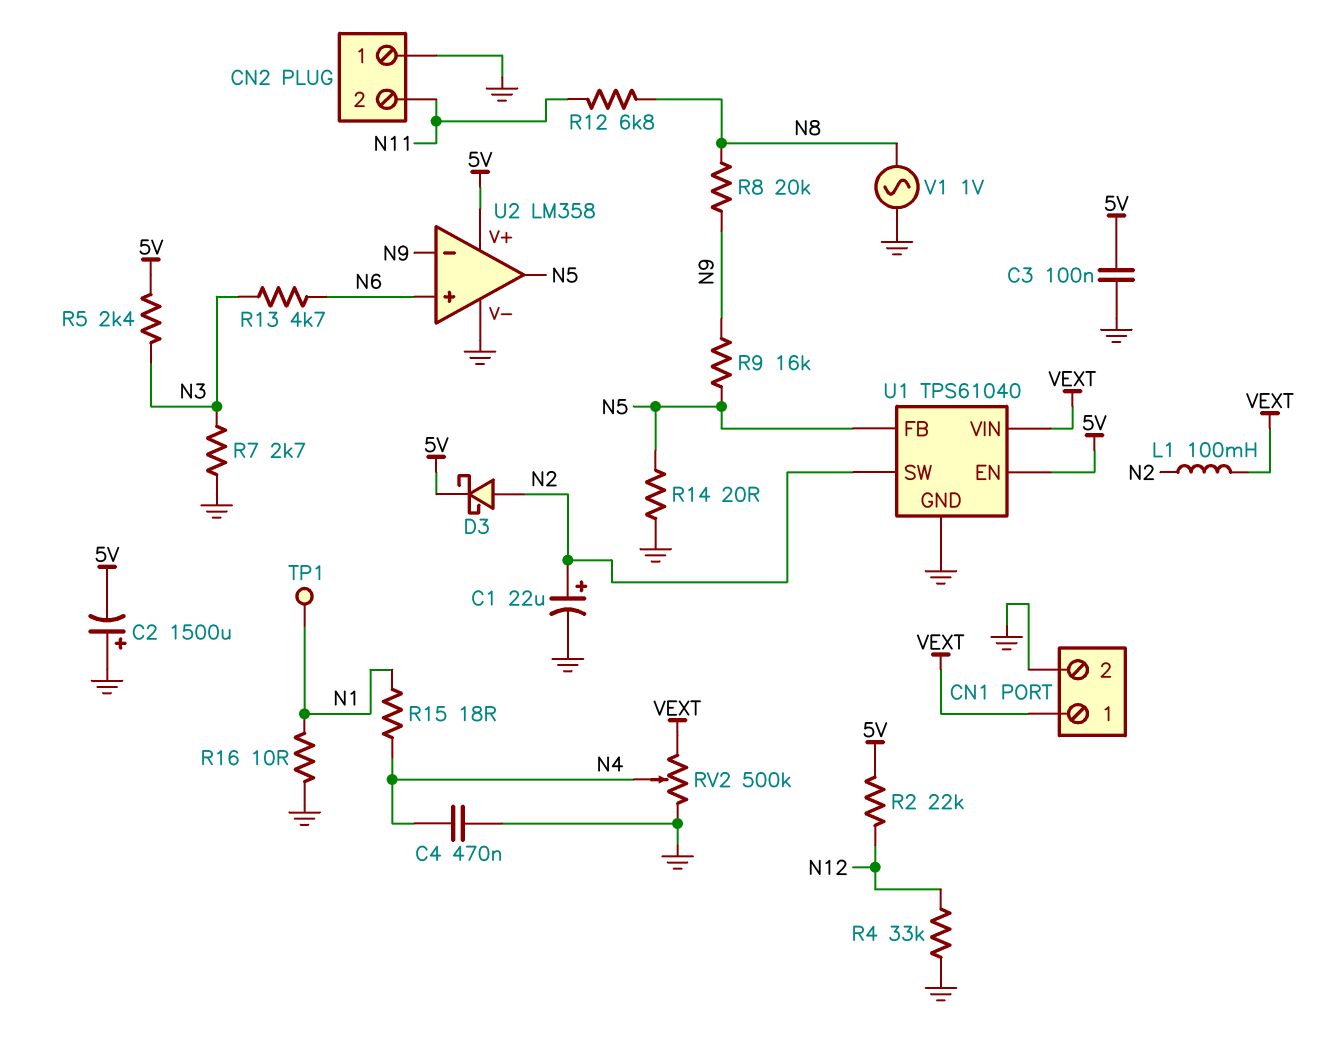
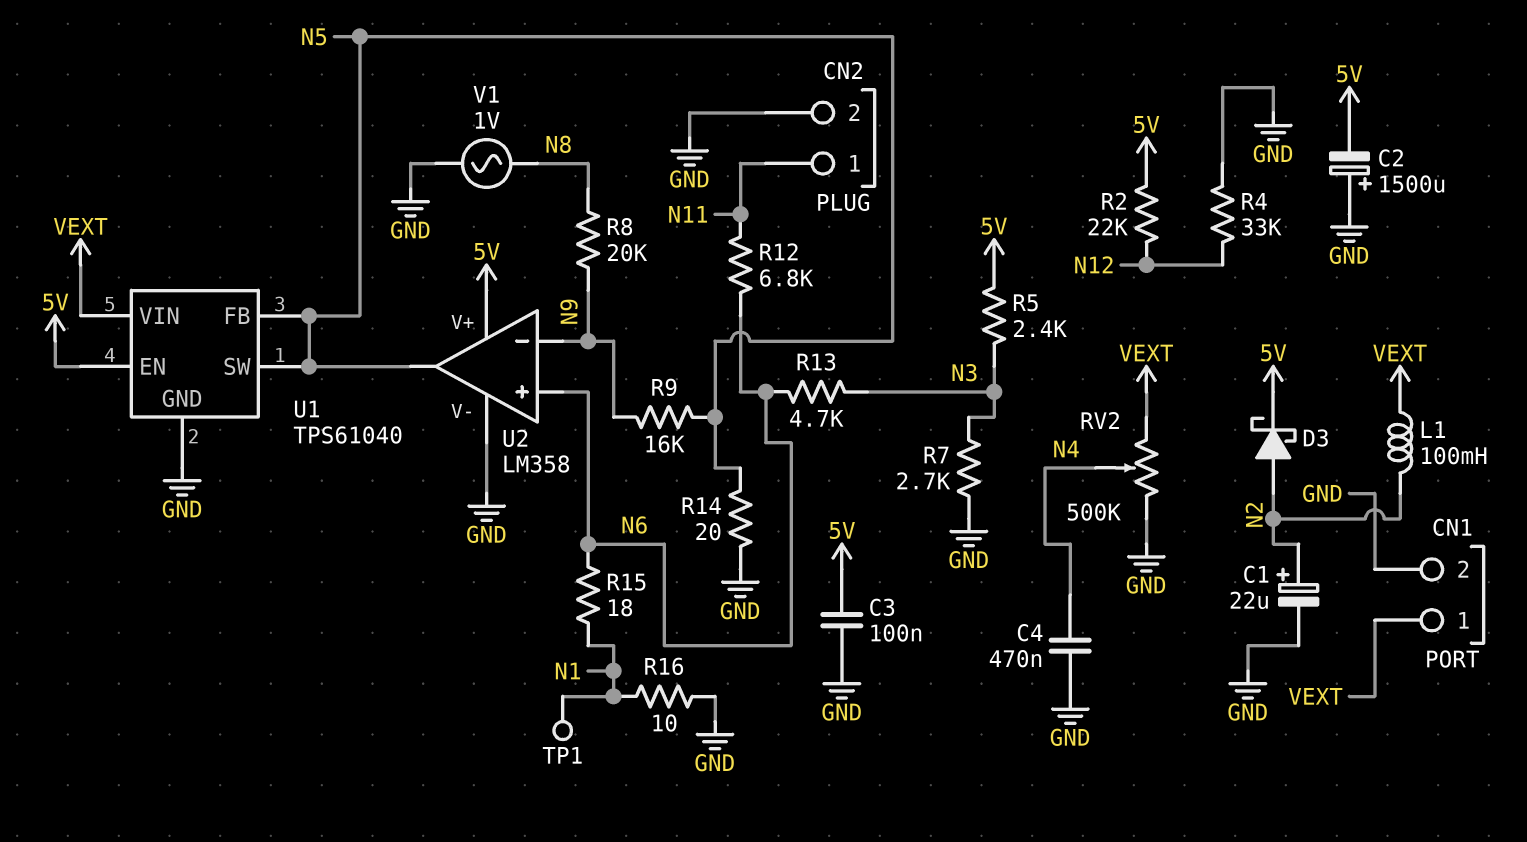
CN2 pin 1: GND -> N11
CN2 pin 2: N11 -> GND
R12: 6.8k (N8, N11) -> 6.8k (N6, N11)
R15: 18 (N1, N4) -> 18 (N1, N6)
U1 pin SW: N2 -> N5

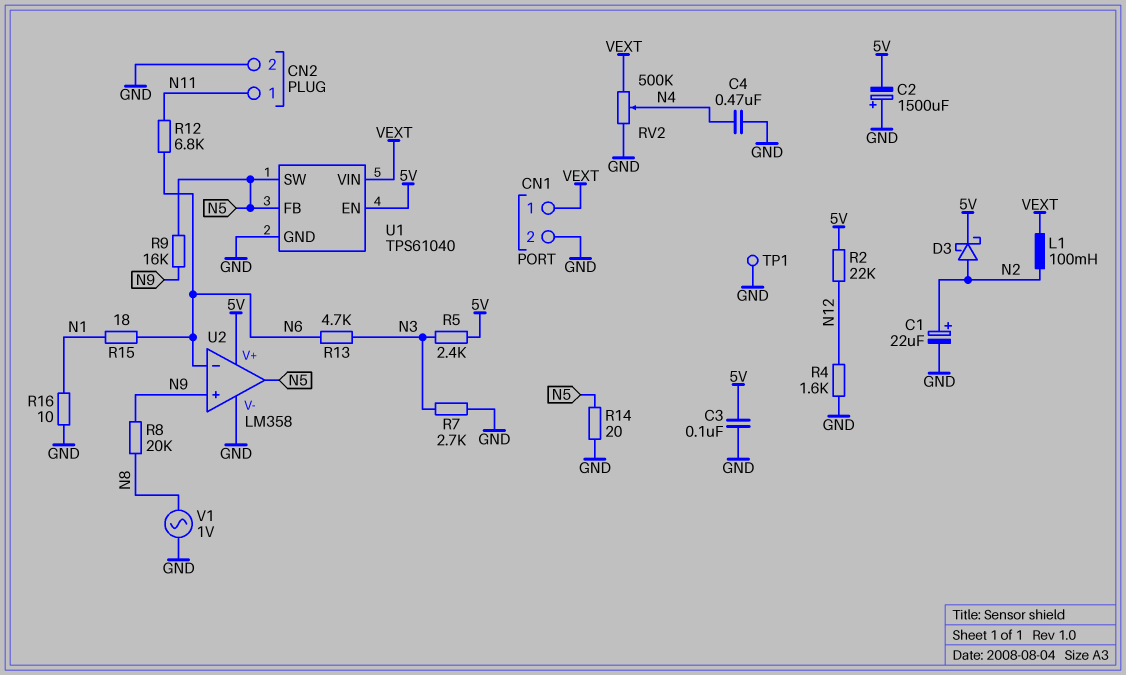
R4: 33k (GND, N12) -> 1.6k (GND, N12)
TP1: test point (N1) -> test point (GND)
U2 pin in+: N6 -> N9
U2 pin in-: N9 -> N6

